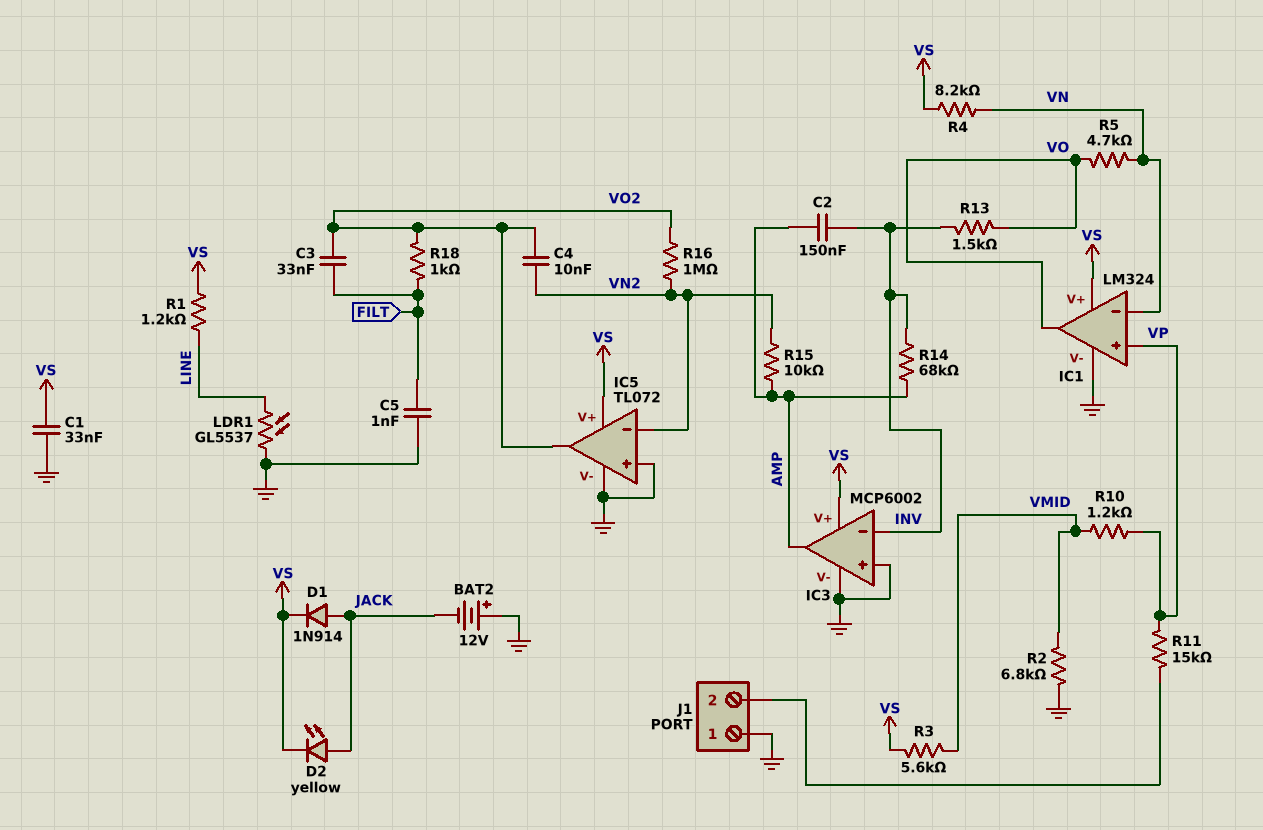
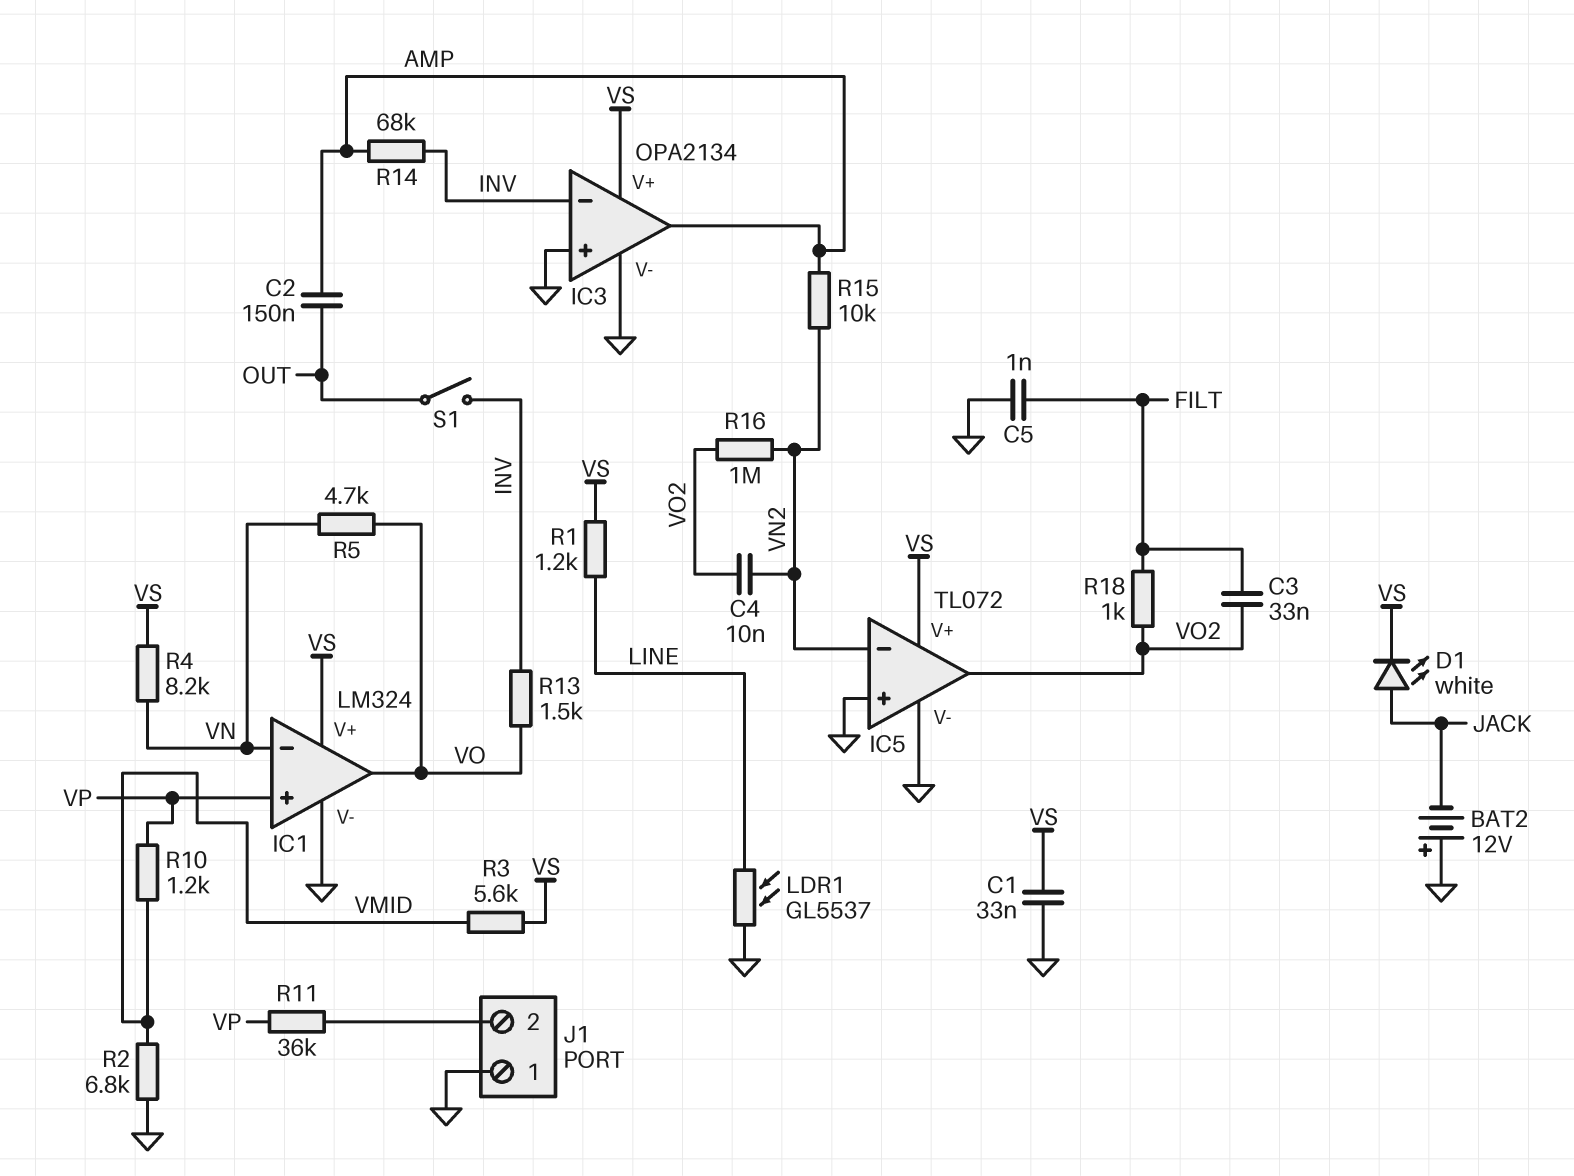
C2: 150nF (AMP, INV) -> 150nF (AMP, OUT)
D1: diode 1N914 (A JACK, K VS) -> LED white (A JACK, K VS)
D2: LED yellow (A JACK, K VS) -> none
IC3: MCP6002 -> OPA2134
R11: 15k (J1/2, VP) -> 36k (J1/2, VP)
S1: none -> switch (INV, OUT)

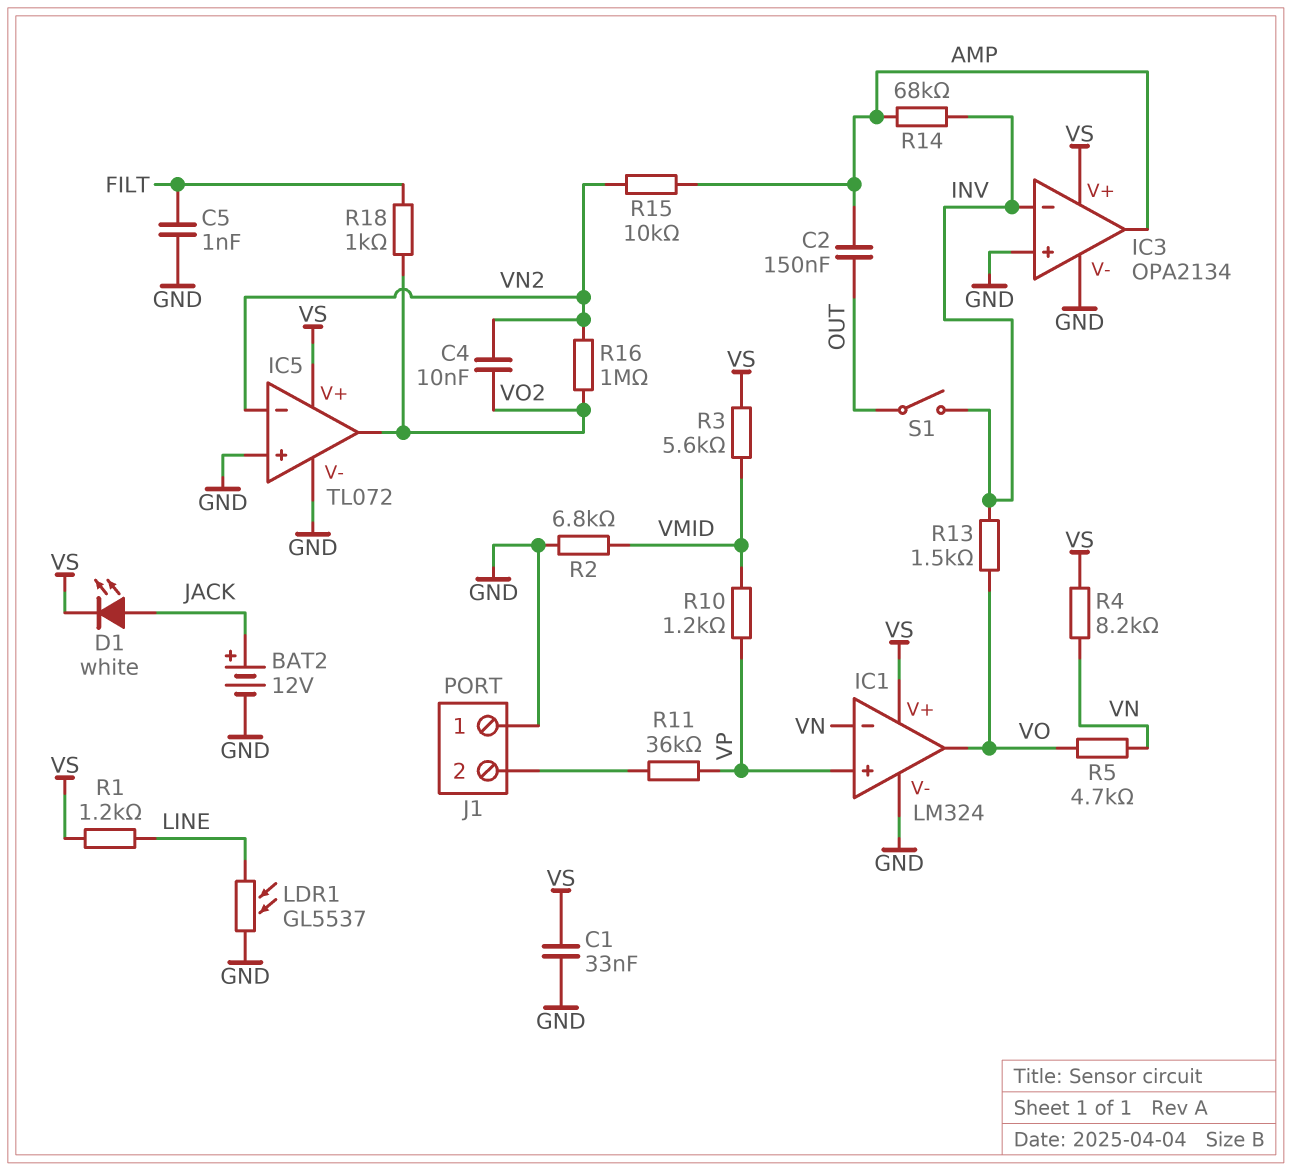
BAT2: 12V (plus GND, minus JACK) -> 12V (plus JACK, minus GND)
C3: 33nF (FILT, VO2) -> none

